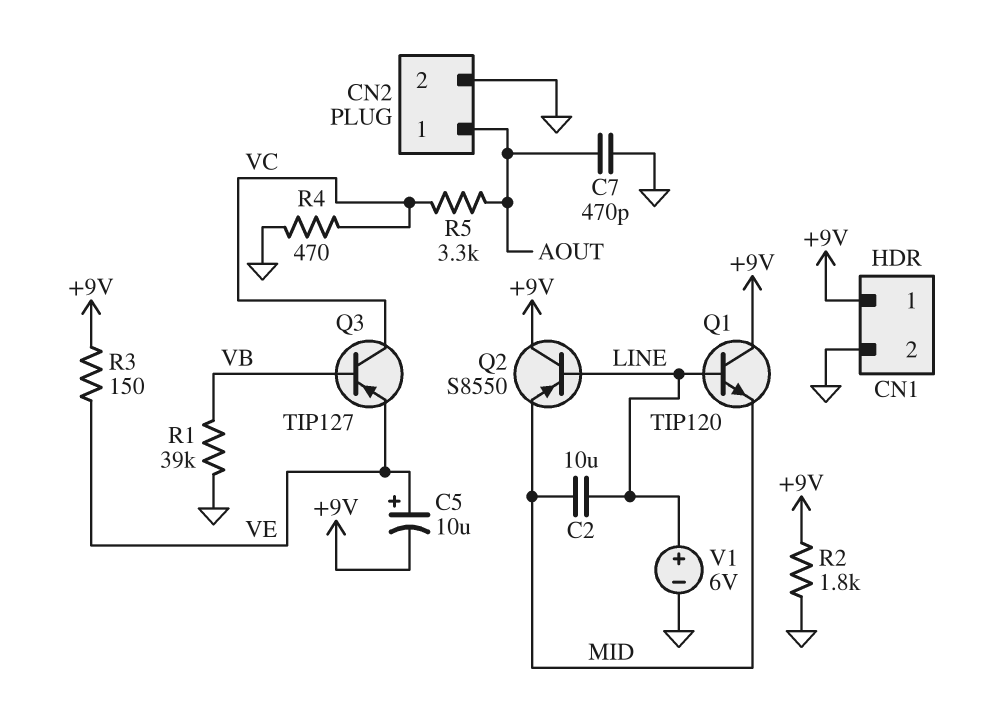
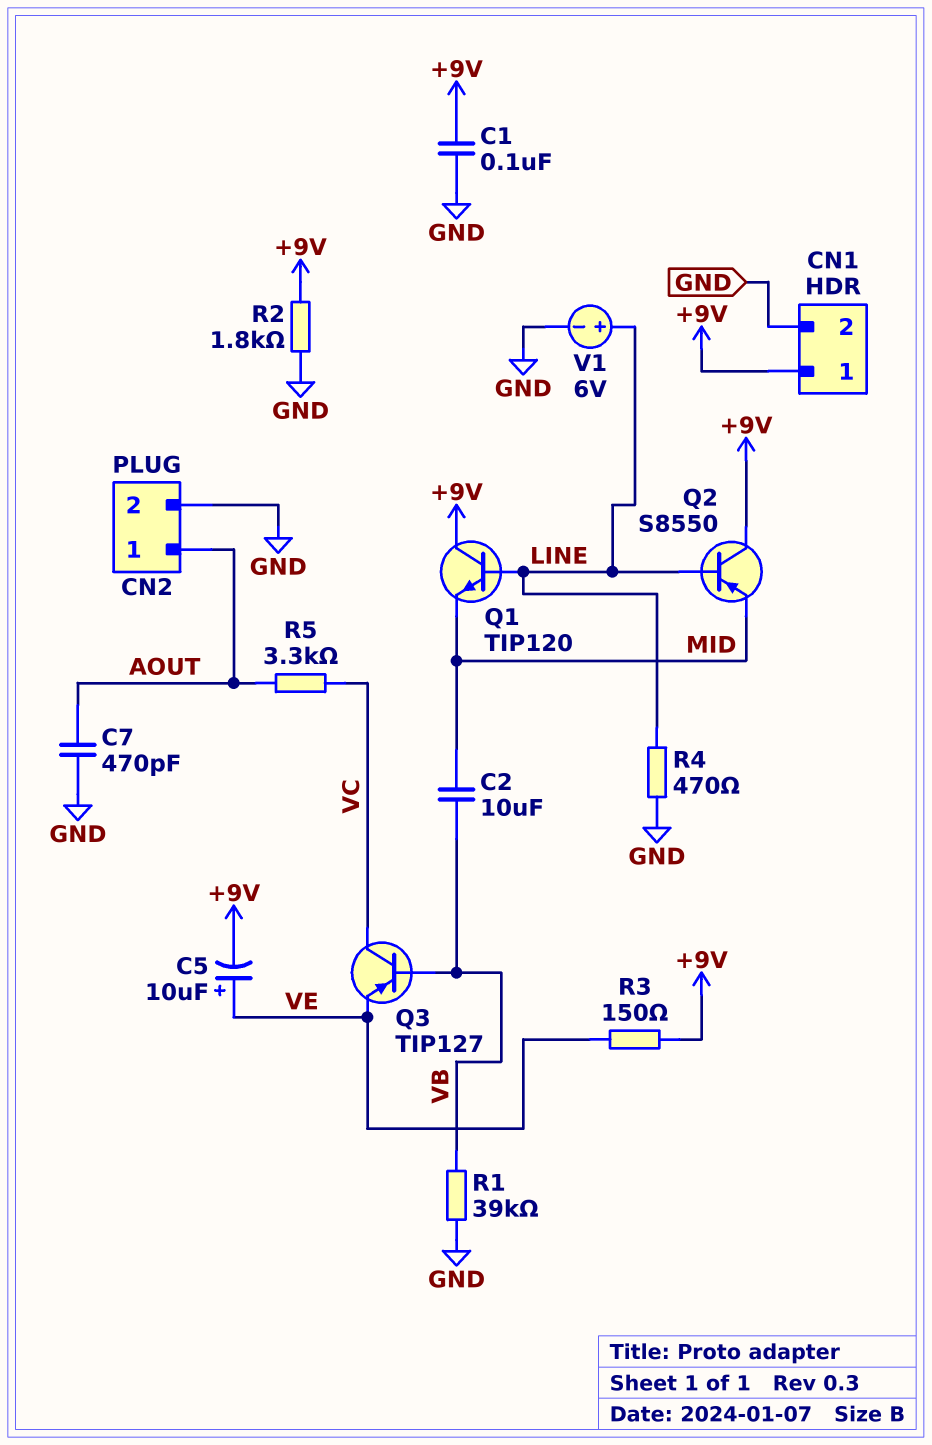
C1: none -> 100nF (+9V, GND)
C2: 10uF (LINE, MID) -> 10uF (MID, VB)
R4: 470 (GND, VC) -> 470 (GND, LINE)

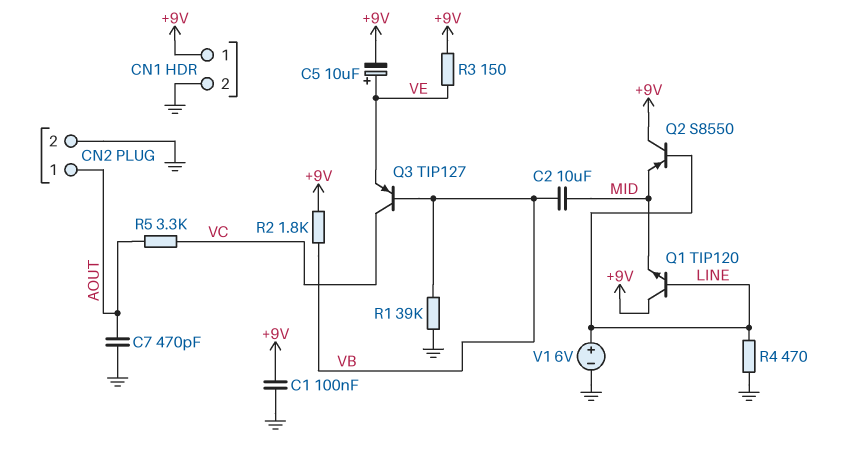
R2: 1.8k (+9V, GND) -> 1.8k (+9V, VB)

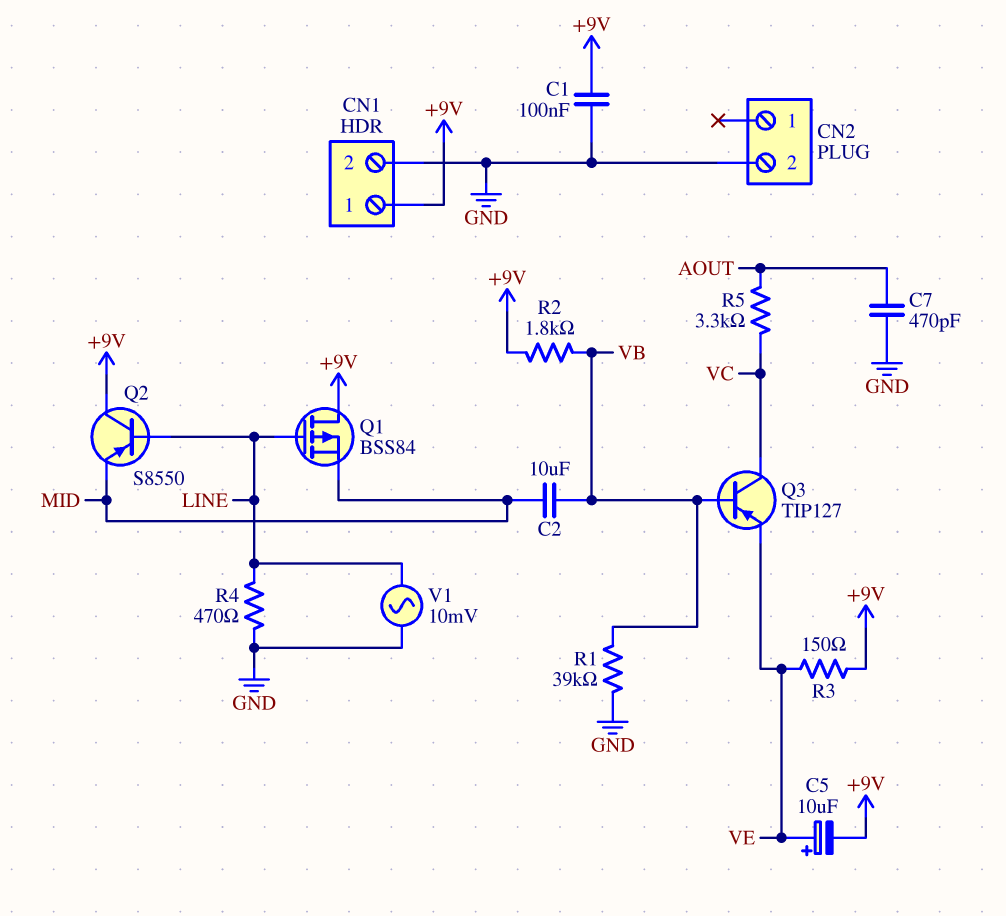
CN2 pin 1: AOUT -> none
Q1: NPN TIP120 (B LINE, C +9V, E MID) -> PMOS BSS84 (G LINE, D +9V, S MID)
V1: 6V (plus LINE, minus GND) -> AC 10mV (GND, LINE)

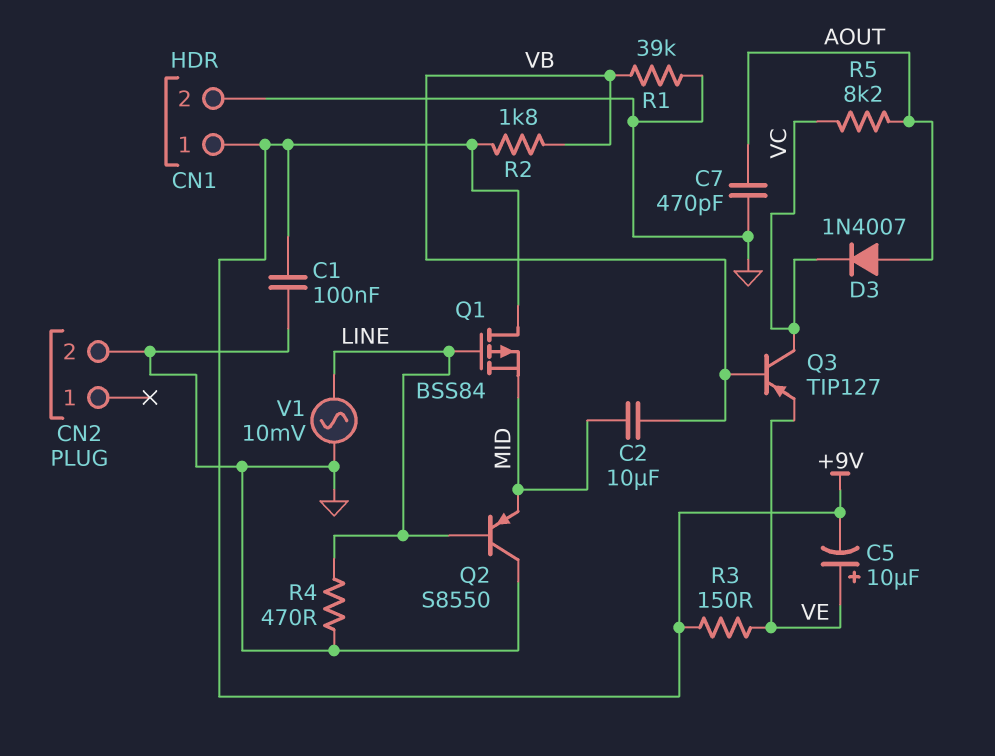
D3: none -> diode 1N4007 (A AOUT, K VC)
Q2: PNP S8550 (B LINE, C +9V, E MID) -> PNP S8550 (B LINE, C GND, E MID)
R5: 3.3k (AOUT, VC) -> 8.2k (AOUT, VC)

